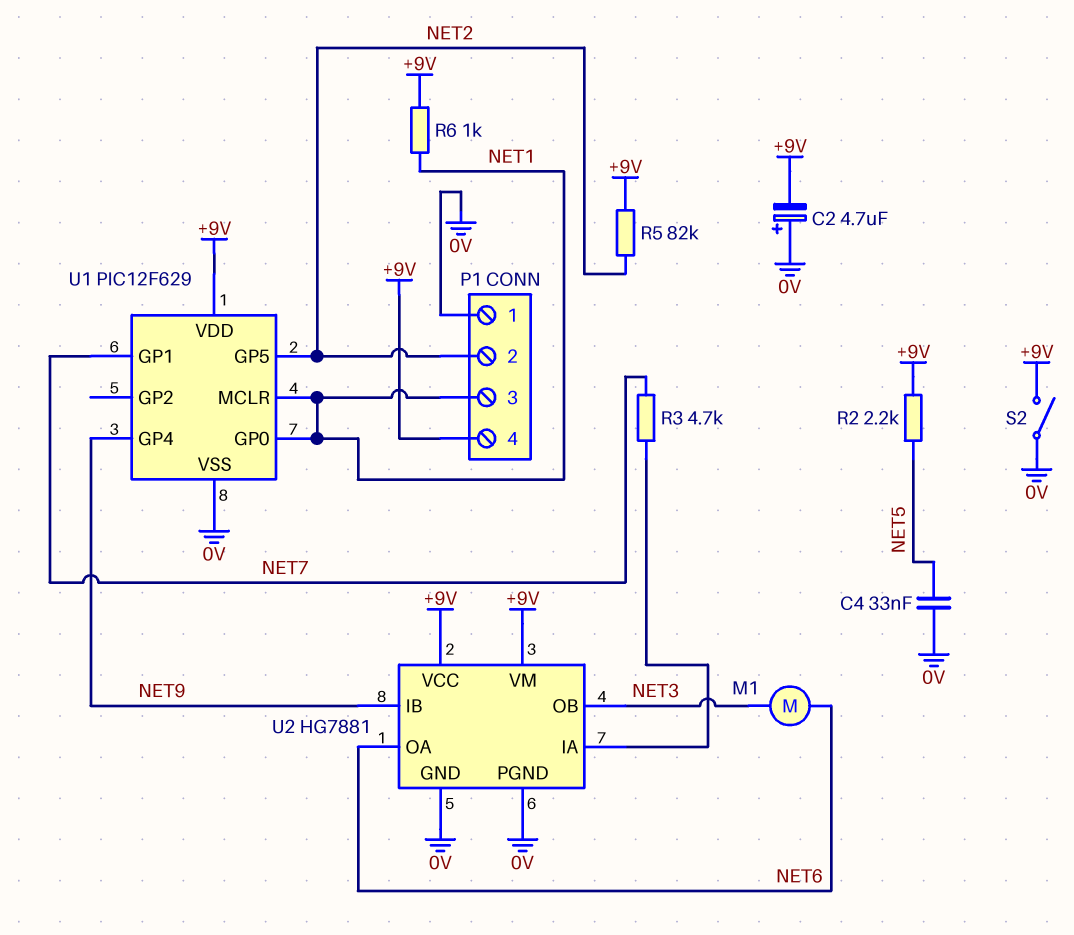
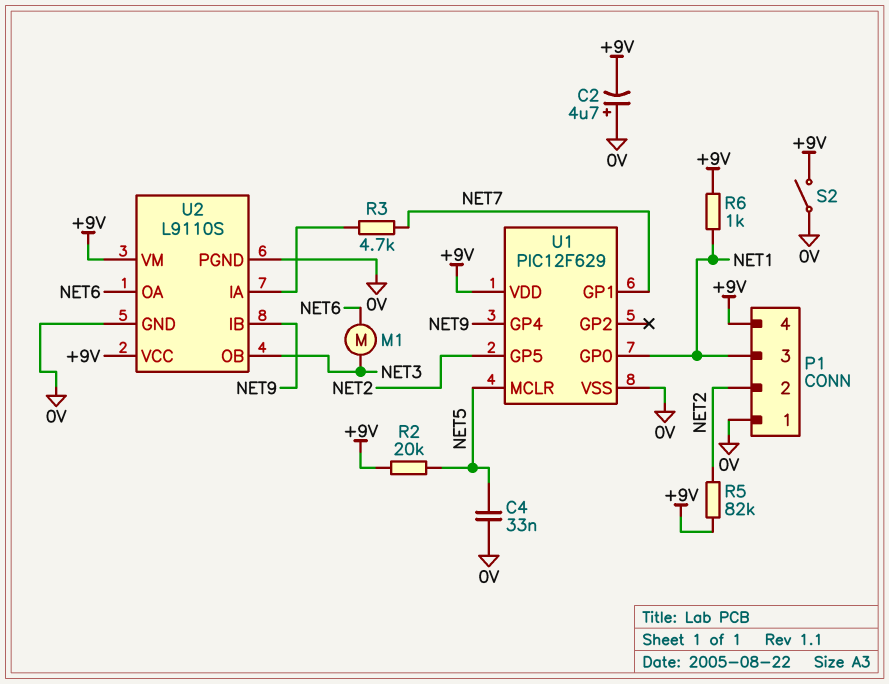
R2: 2.2k (+9V, NET5) -> 20k (+9V, NET5)
U1 pin MCLR: NET1 -> NET5
U2: HG7881 -> L9110S

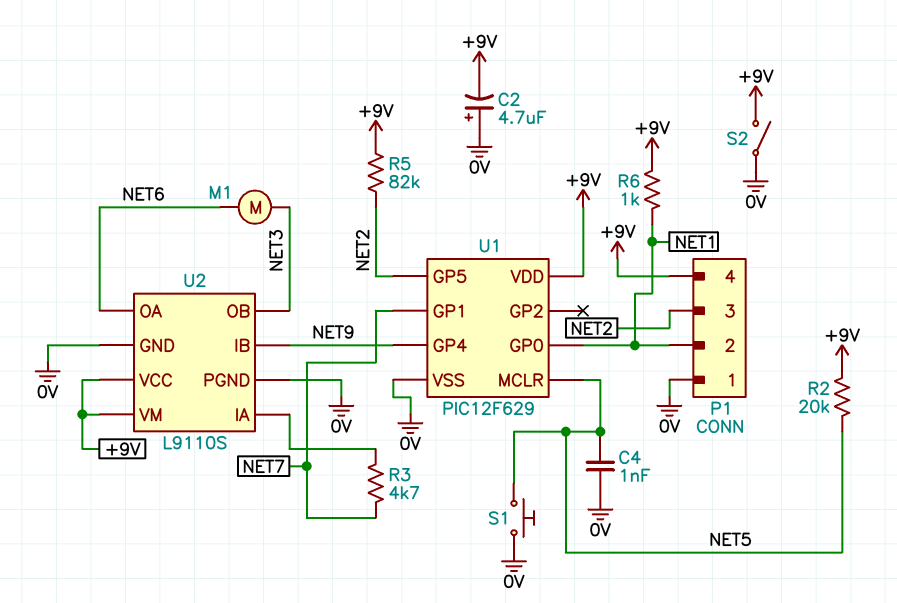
C4: 33nF (0V, NET5) -> 1nF (0V, NET5)
P1 pin 2: NET2 -> NET1
P1 pin 3: NET1 -> NET2
S1: none -> button (0V, NET5)

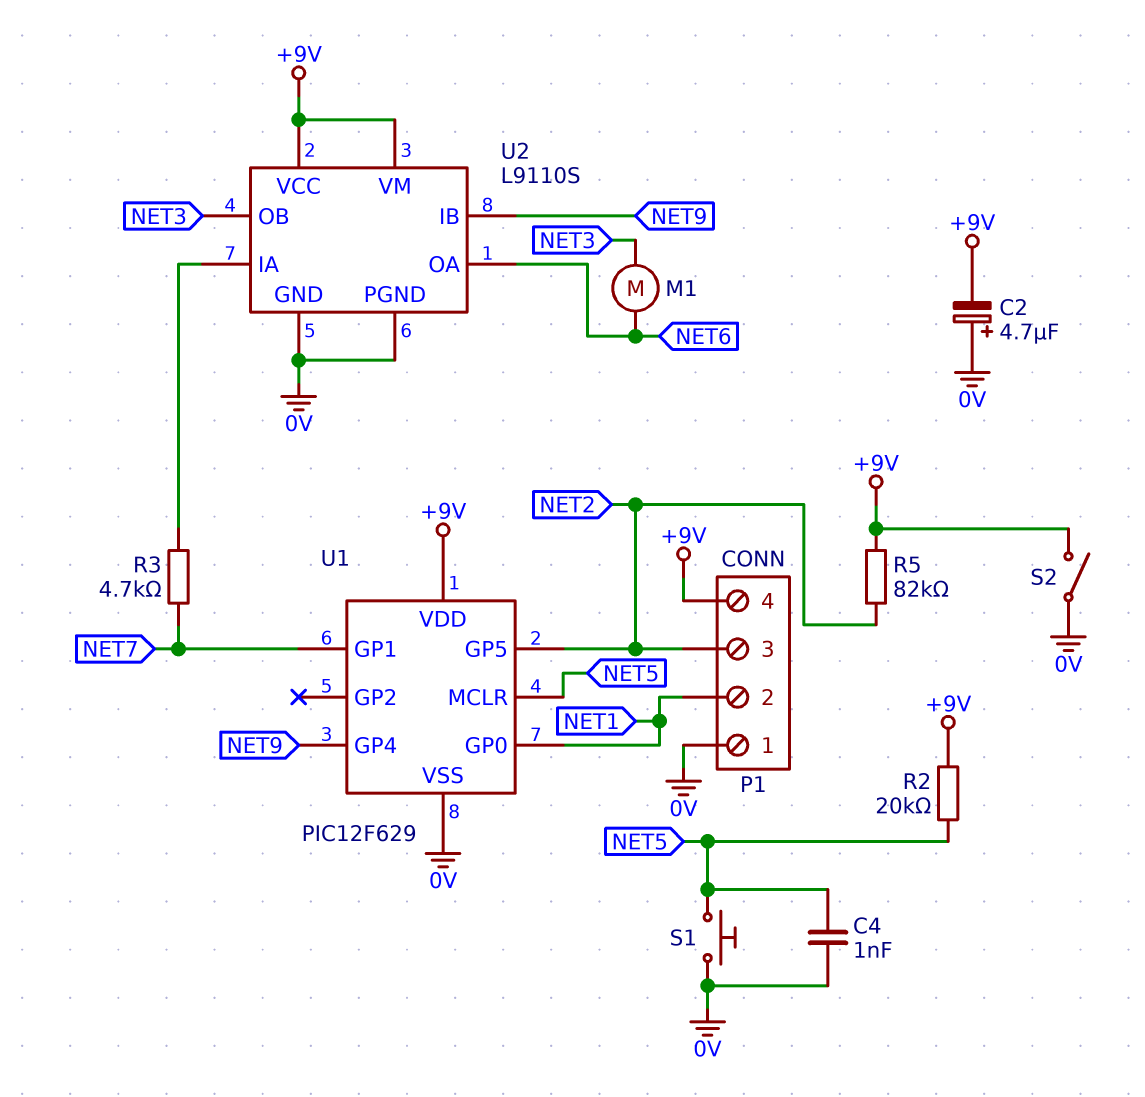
R6: 1k (+9V, NET1) -> none

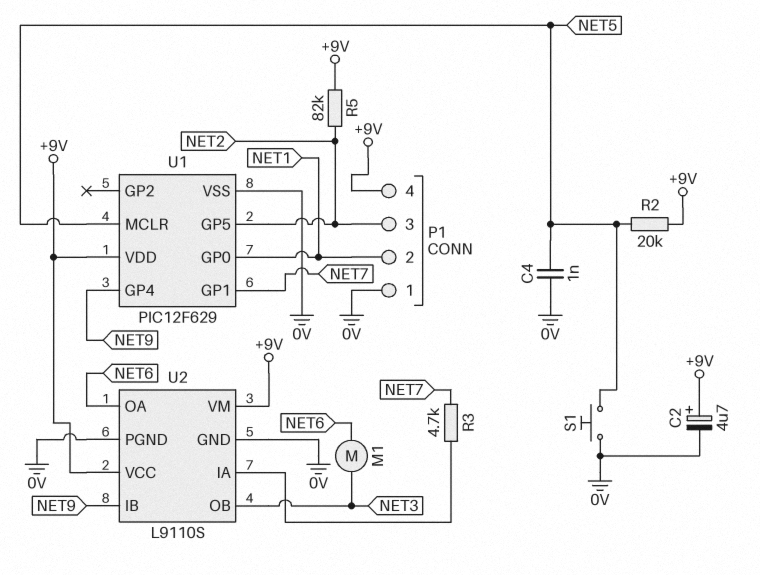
C2: 4.7uF (plus 0V, minus +9V) -> 4.7uF (plus +9V, minus 0V)
S2: switch (+9V, 0V) -> none

